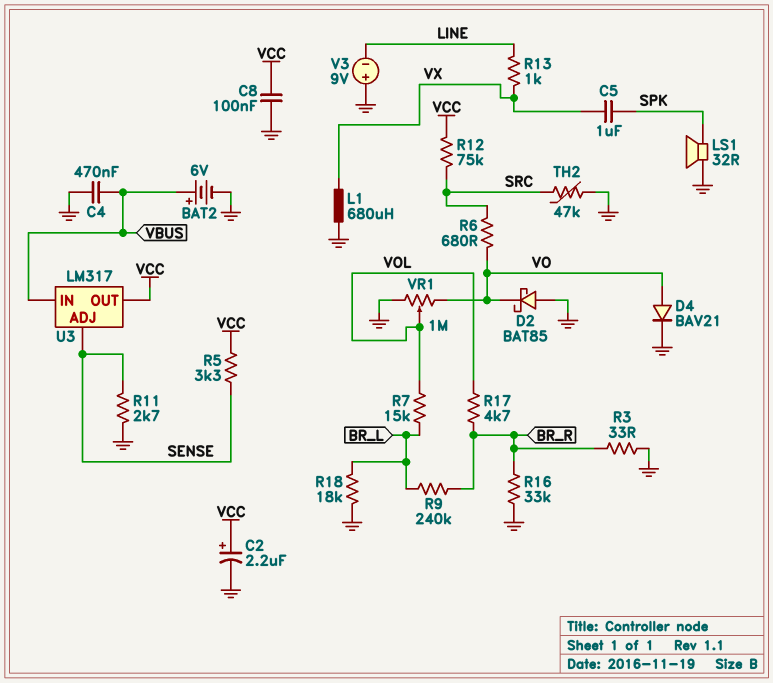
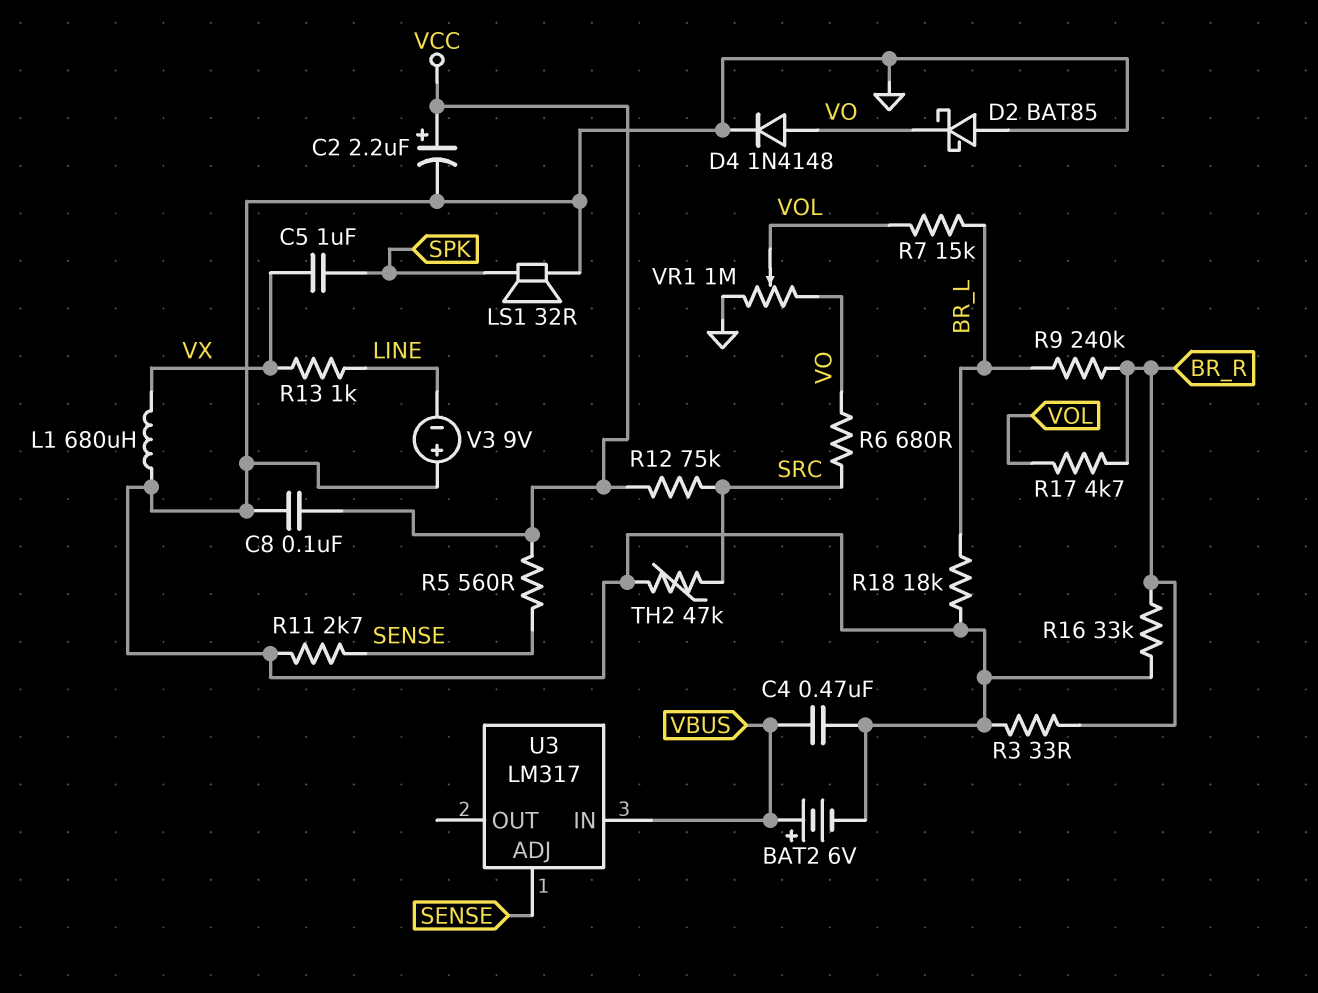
D4: diode BAV21 (A VO, K GND) -> diode 1N4148 (A VO, K GND)
R5: 3.3k (SENSE, VCC) -> 560 (SENSE, VCC)
U3 pin OUT: VCC -> none

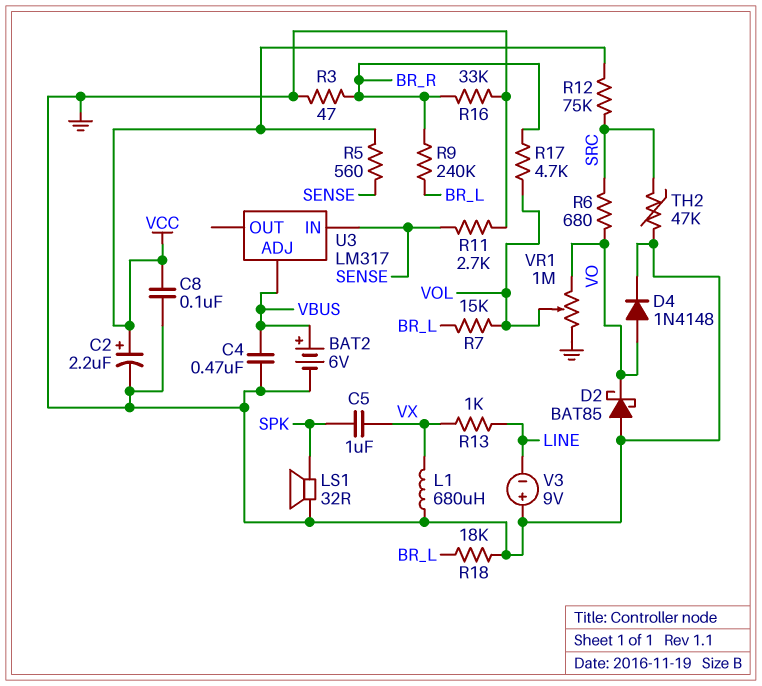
R3: 33 (BR_R, GND) -> 47 (BR_R, GND)
U3 pin ADJ: SENSE -> VBUS
U3 pin IN: VBUS -> SENSE

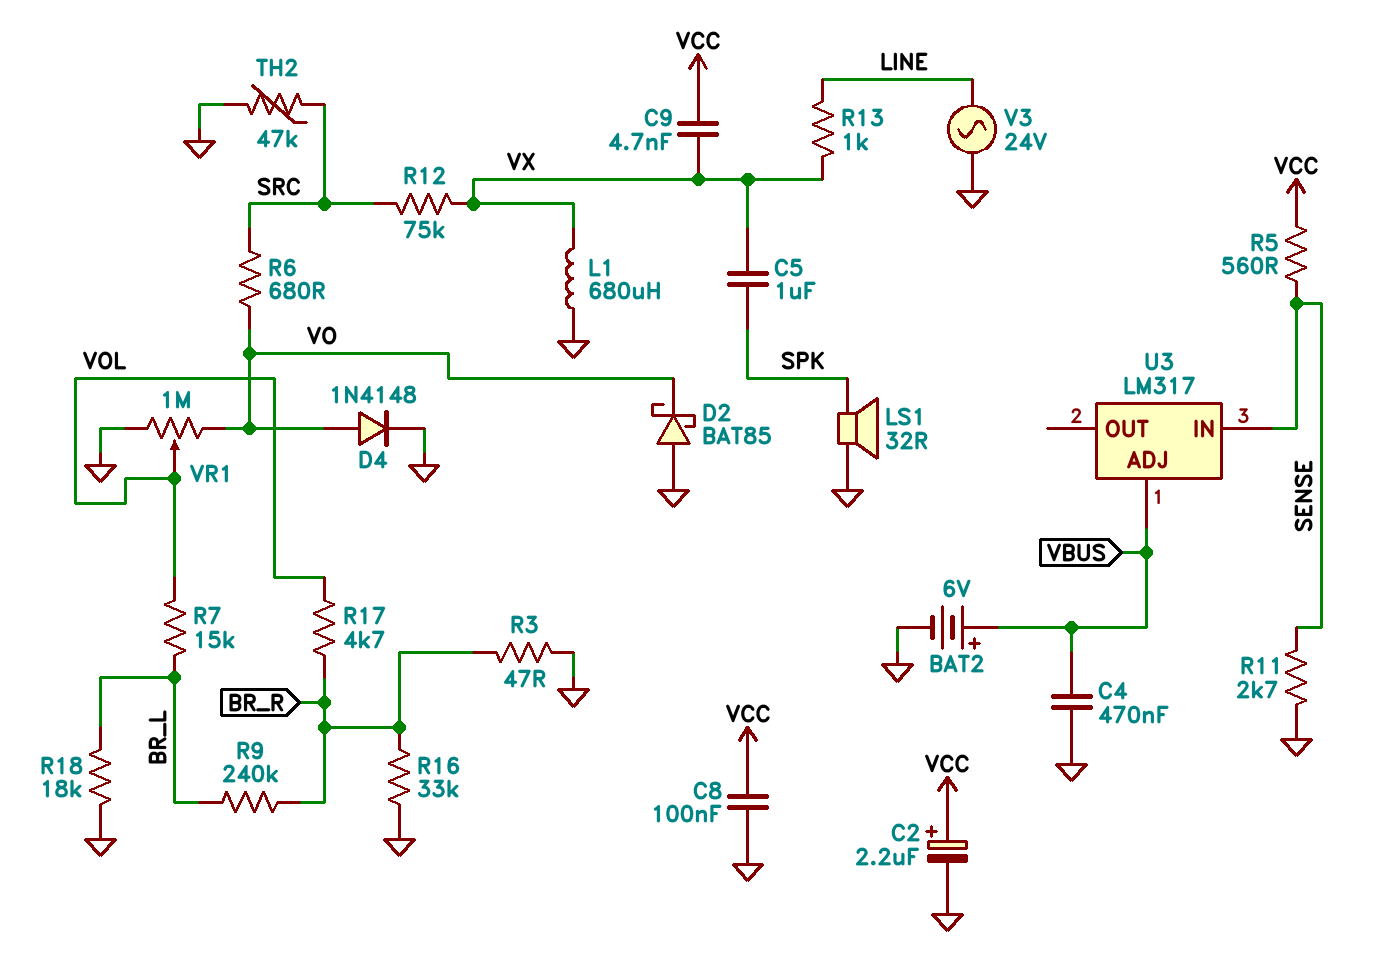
C9: none -> 4.7nF (VCC, VX)
R12: 75k (SRC, VCC) -> 75k (SRC, VX)
V3: 9V (plus GND, minus LINE) -> AC 24V (GND, LINE)

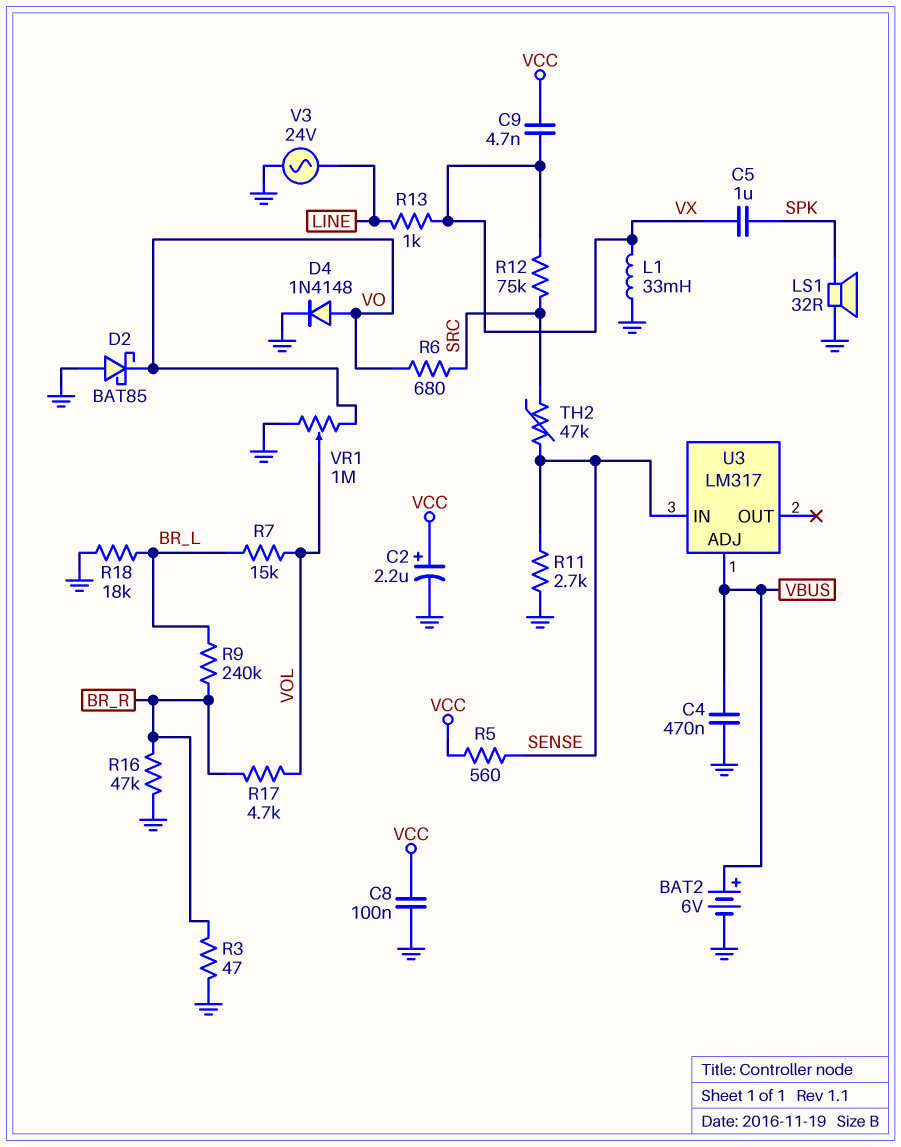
L1: 680uH (GND, VX) -> 33mH (GND, VX)
R16: 33k (BR_R, GND) -> 47k (BR_R, GND)
TH2: 47k (GND, SRC) -> 47k (SENSE, SRC)

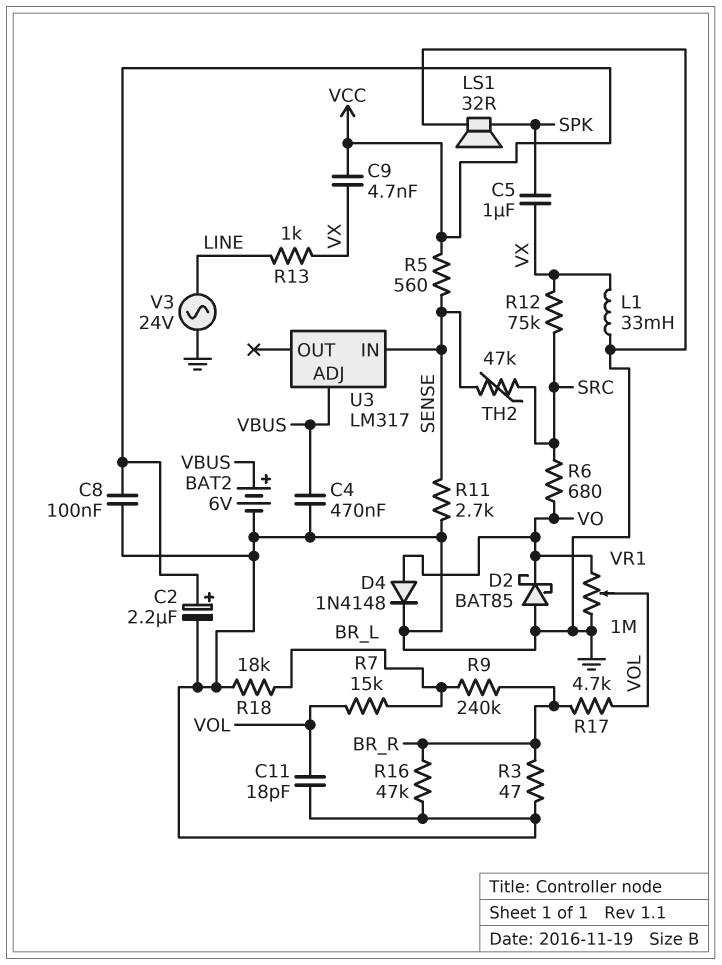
C11: none -> 18pF (GND, VOL)

